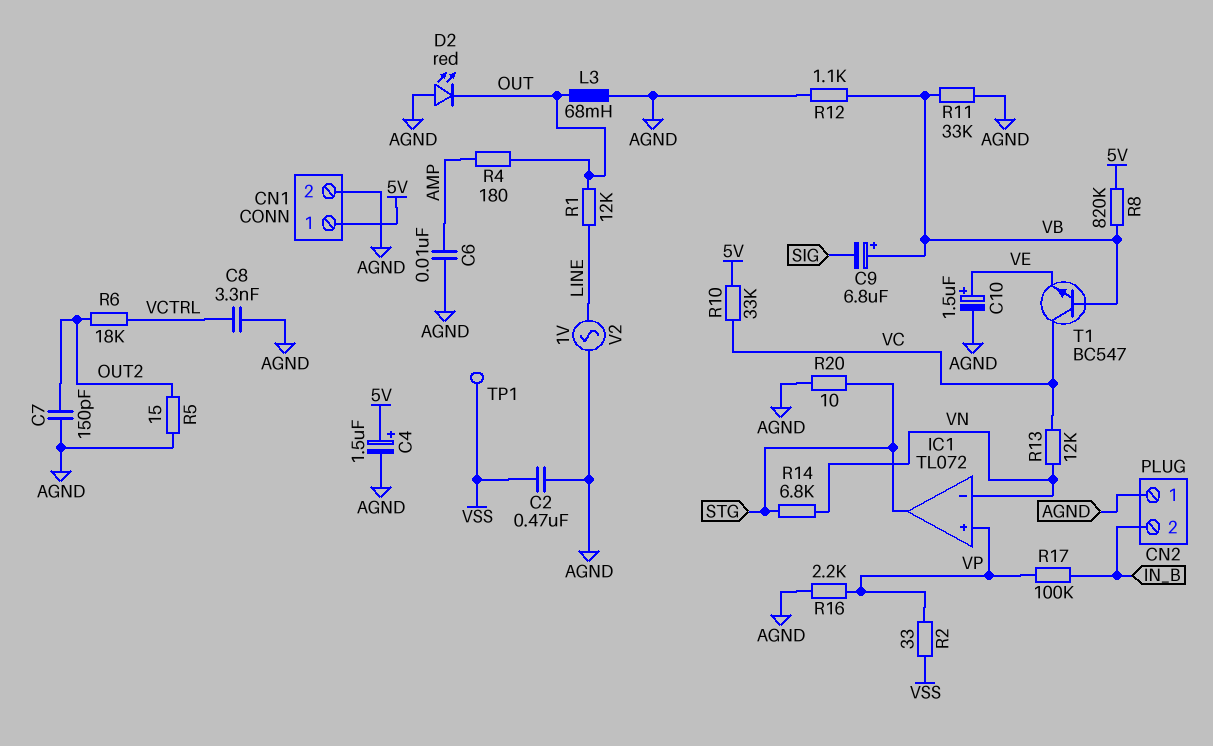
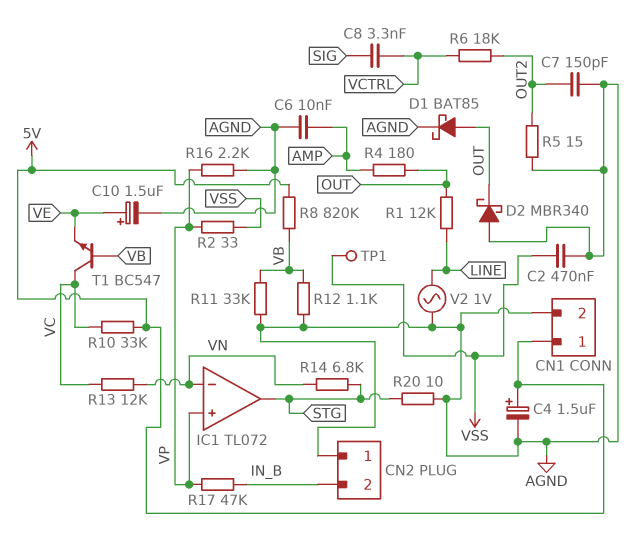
C8: 3.3nF (AGND, VCTRL) -> 3.3nF (SIG, VCTRL)
C9: 6.8uF (plus VB, minus SIG) -> none
D1: none -> schottky BAT85 (A OUT, K AGND)
D2: LED red (A AGND, K OUT) -> schottky MBR340 (A AGND, K OUT)
L3: 68mH (AGND, OUT) -> none
R17: 100k (IN_B, VP) -> 47k (IN_B, VP)

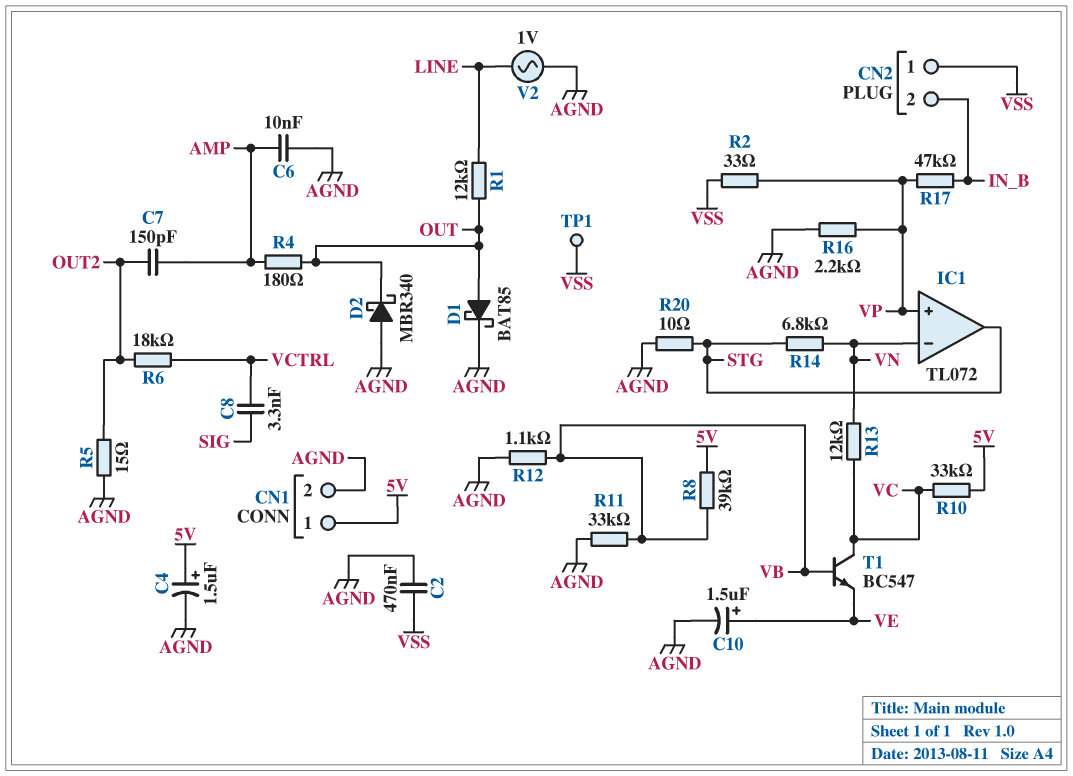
C7: 150pF (AGND, OUT2) -> 150pF (AMP, OUT2)
CN2 pin 1: AGND -> VSS
R8: 820k (5V, VB) -> 39k (5V, VB)

